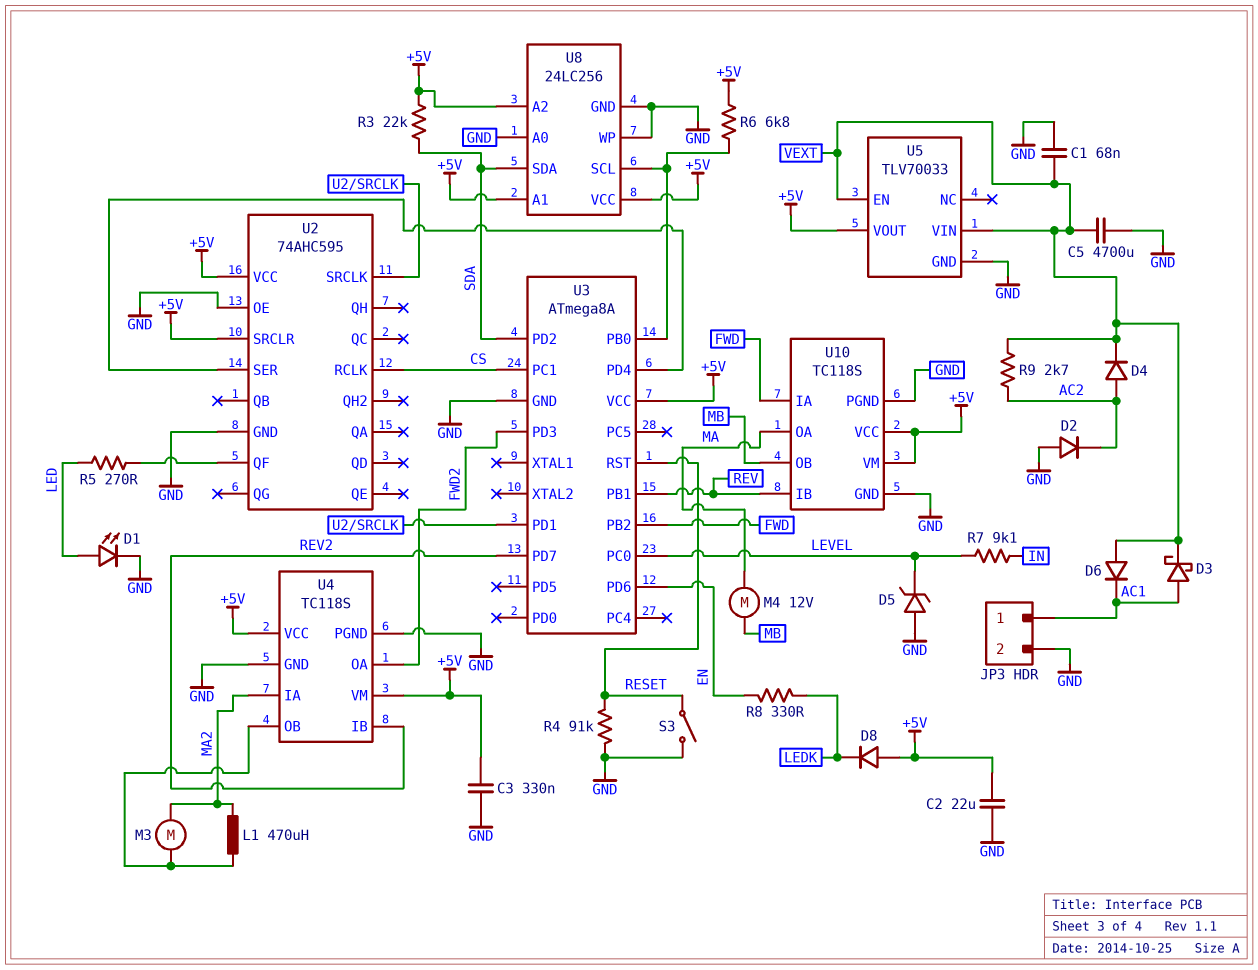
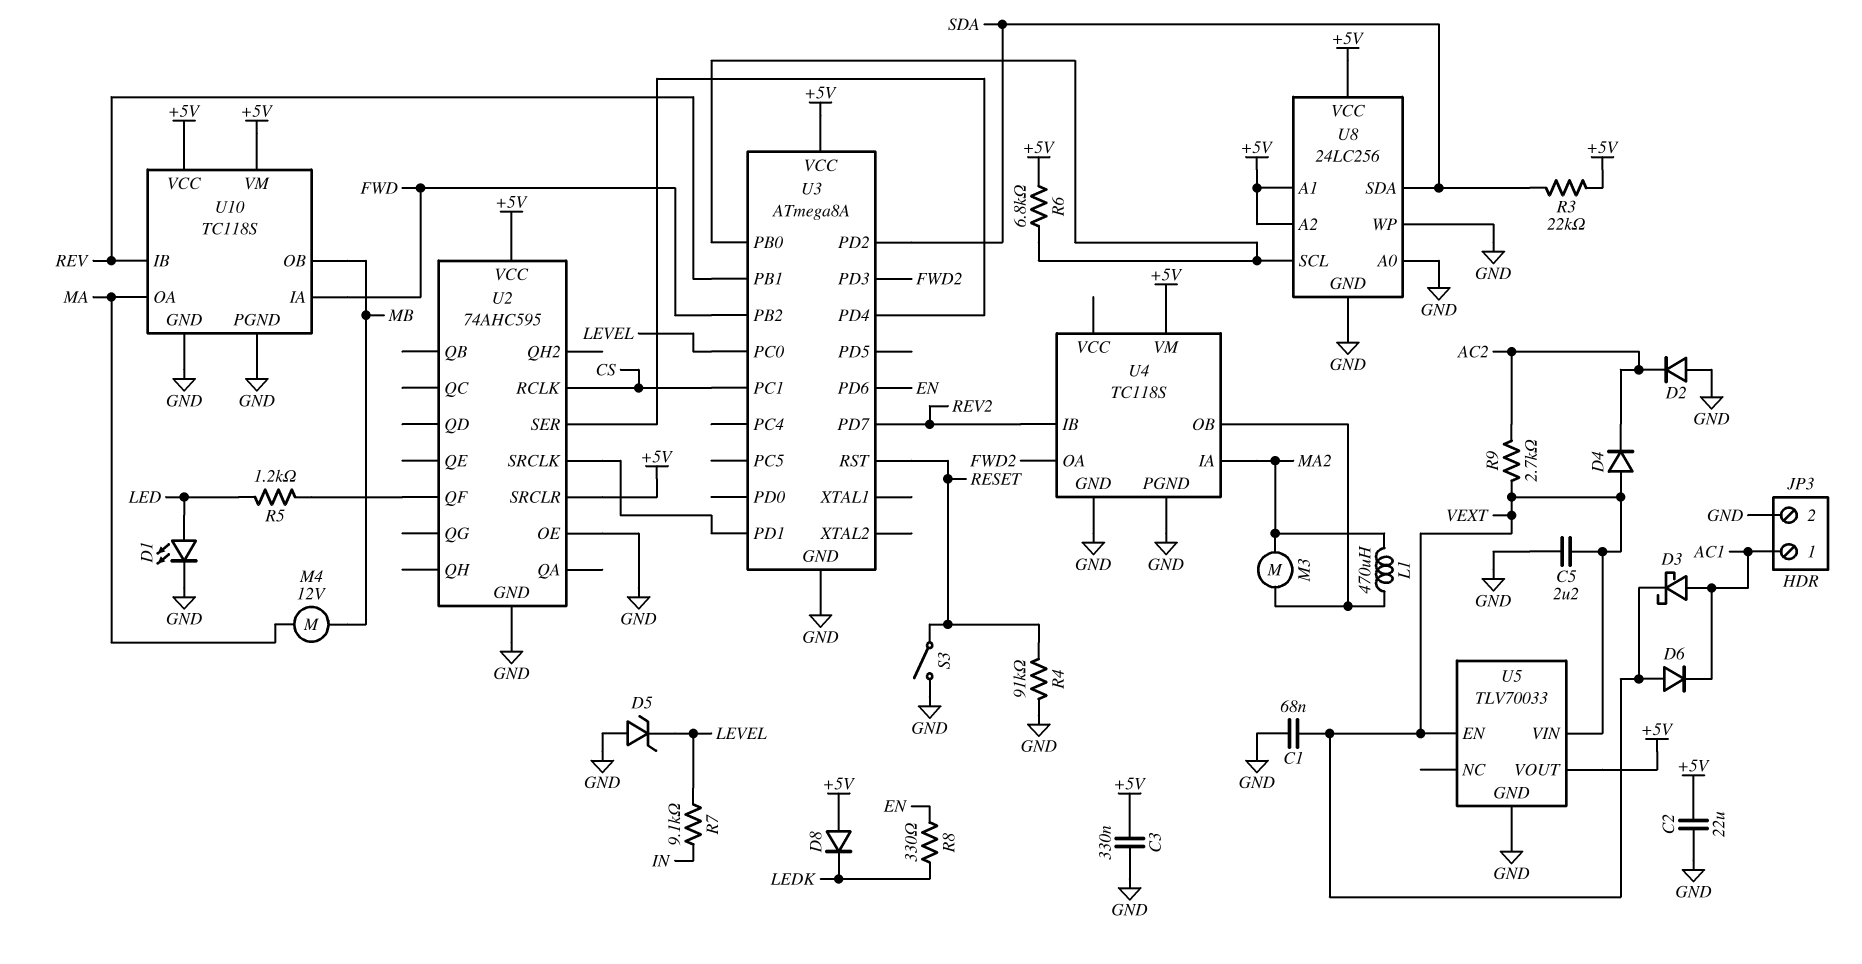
C5: 4700uF (GND, VEXT) -> 2.2uF (GND, VEXT)
D4: diode (A AC2, K VEXT) -> diode (A VEXT, K AC2)
R5: 270 (LED, U2/QF) -> 1.2k (LED, U2/QF)
U4 pin VCC: +5V -> none

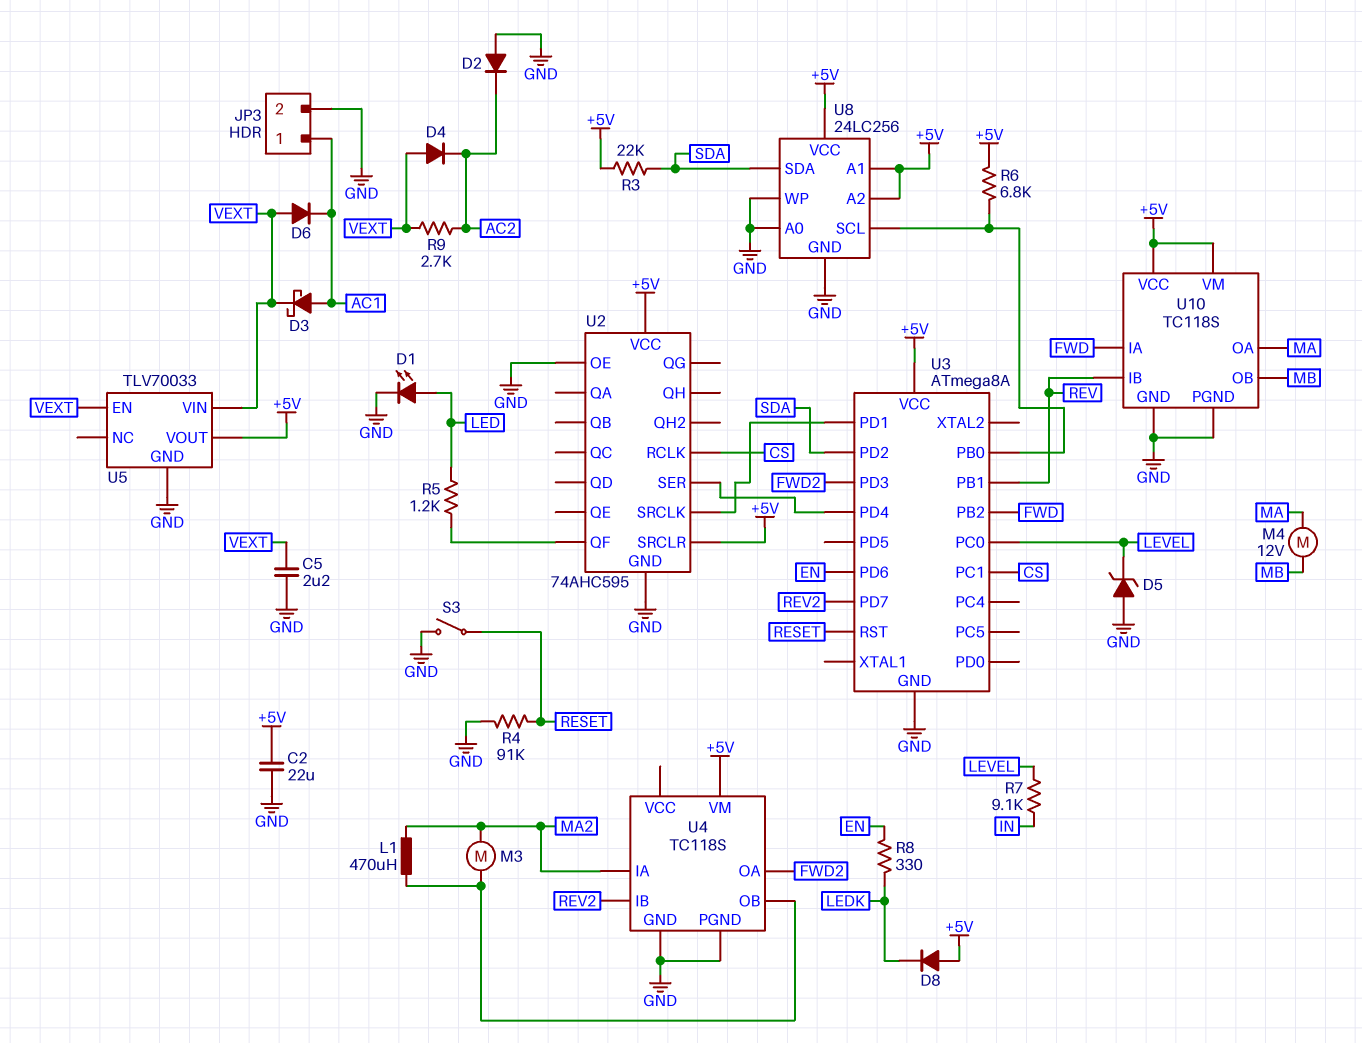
C1: 68nF (GND, VEXT) -> none
C3: 330nF (+5V, GND) -> none

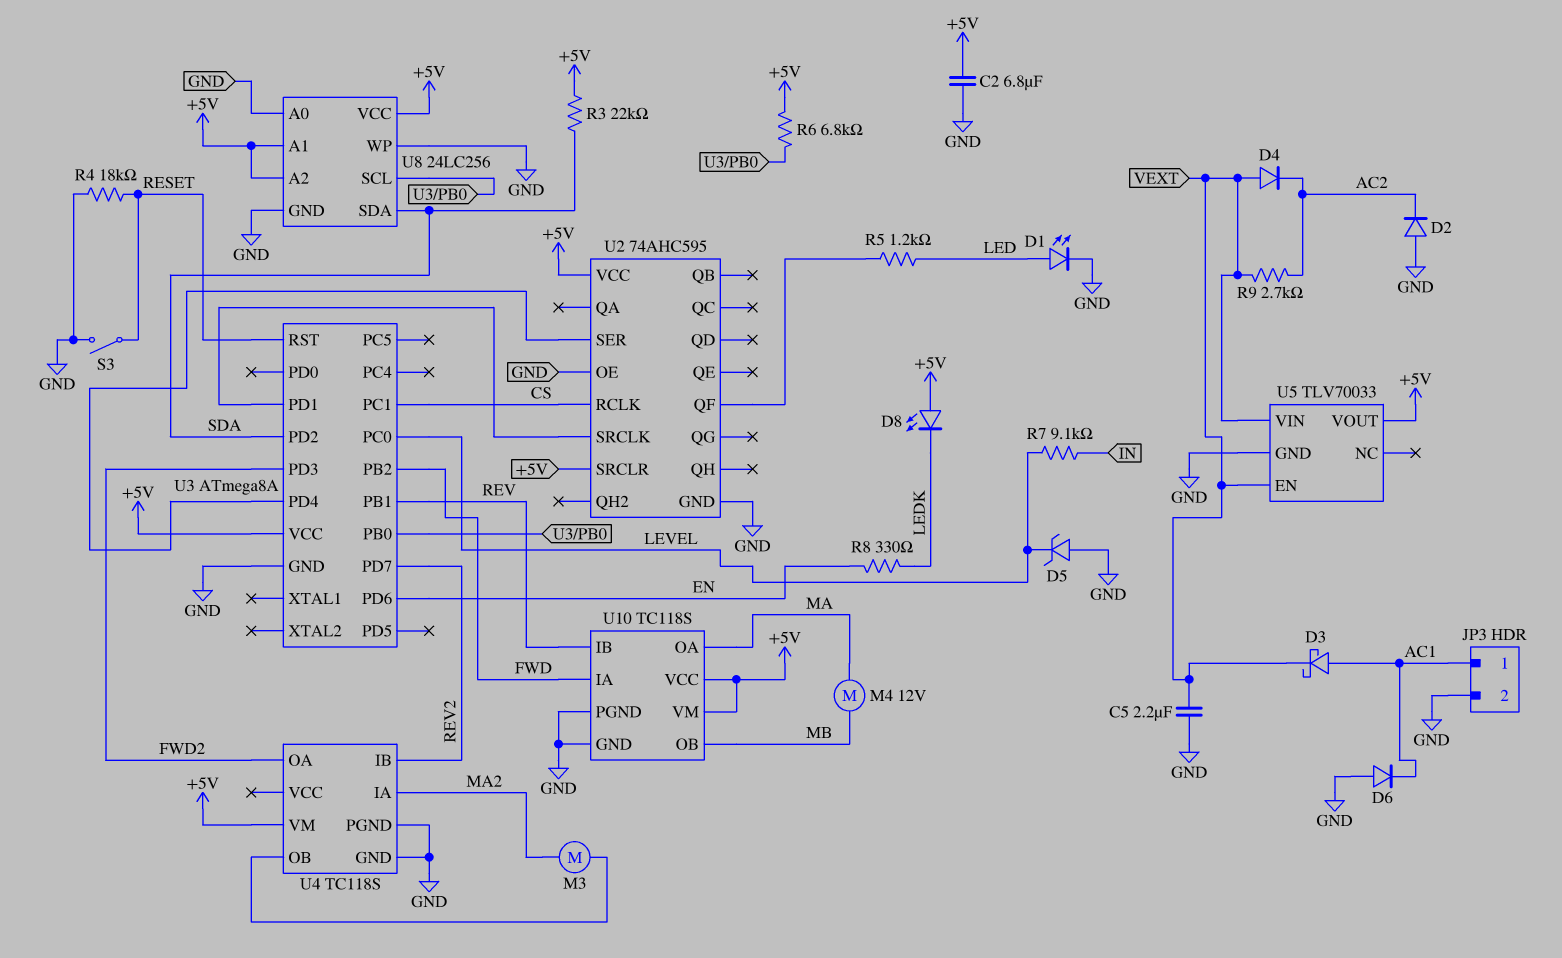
C2: 22uF (+5V, GND) -> 6.8uF (+5V, GND)
D6: diode (A VEXT, K AC1) -> diode (A GND, K AC1)
D8: diode (A +5V, K LEDK) -> LED (A +5V, K LEDK)
L1: 470uH (MA2, U4/OB) -> none
R4: 91k (GND, RESET) -> 18k (GND, RESET)

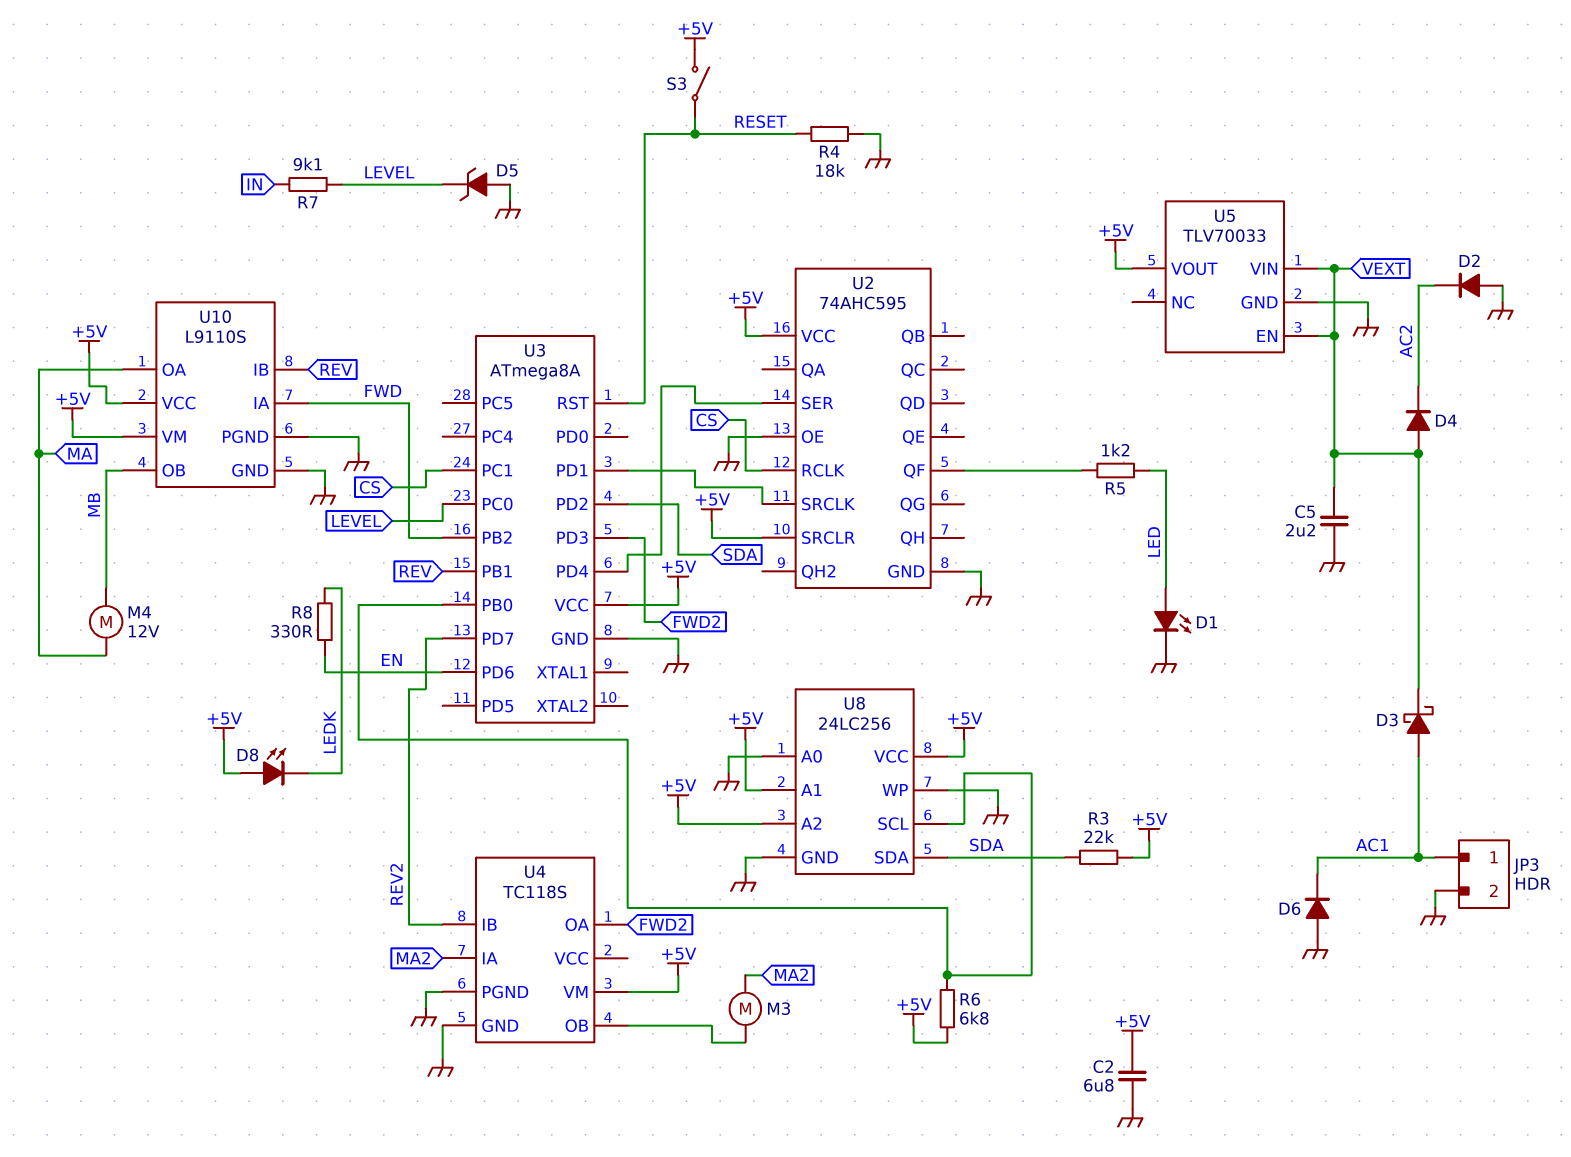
R9: 2.7k (AC2, VEXT) -> none
S3: switch (GND, RESET) -> switch (+5V, RESET)
U10: TC118S -> L9110S

